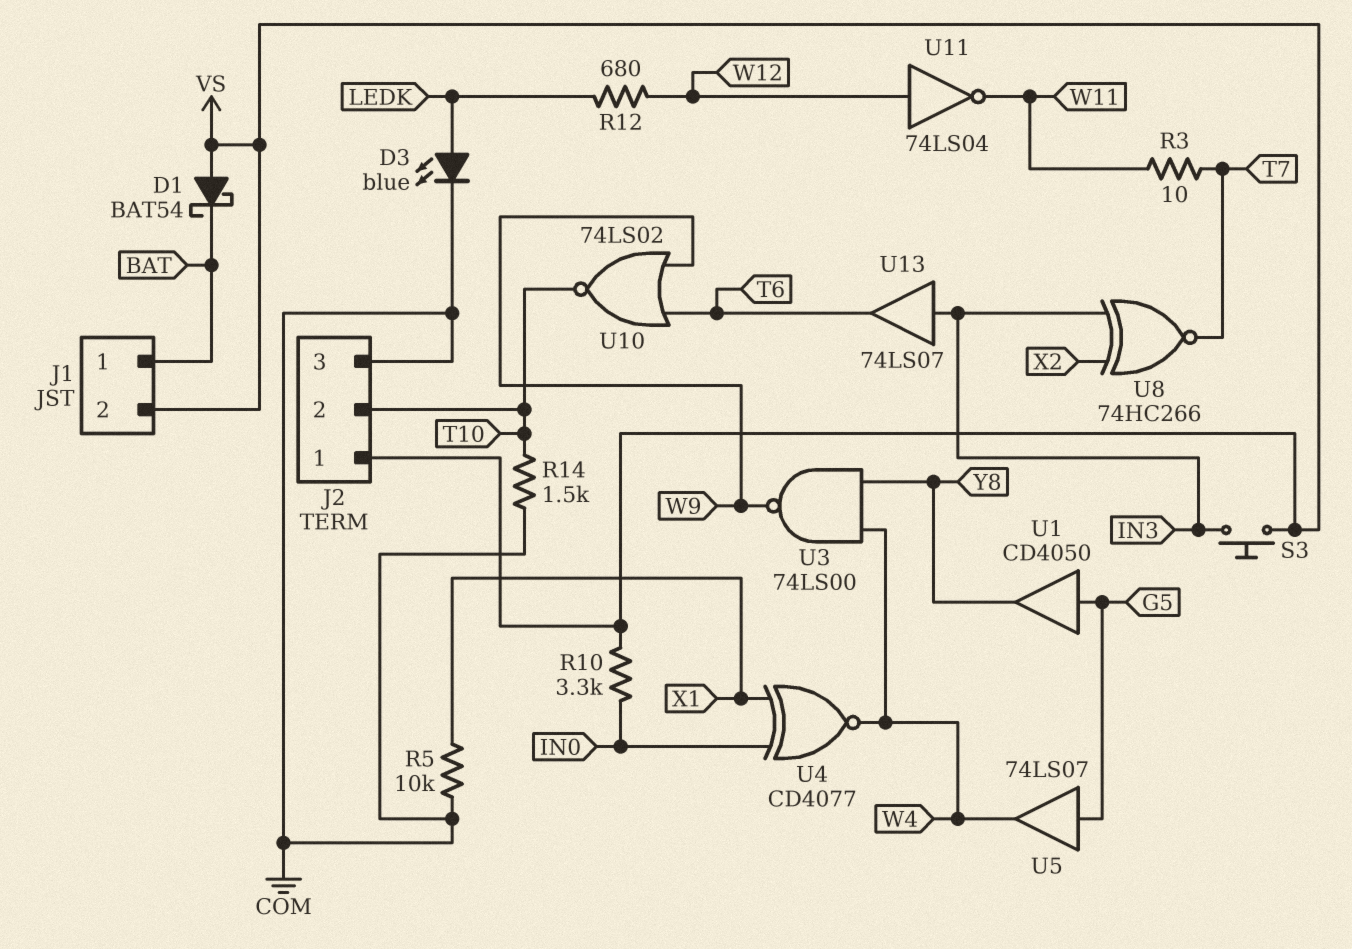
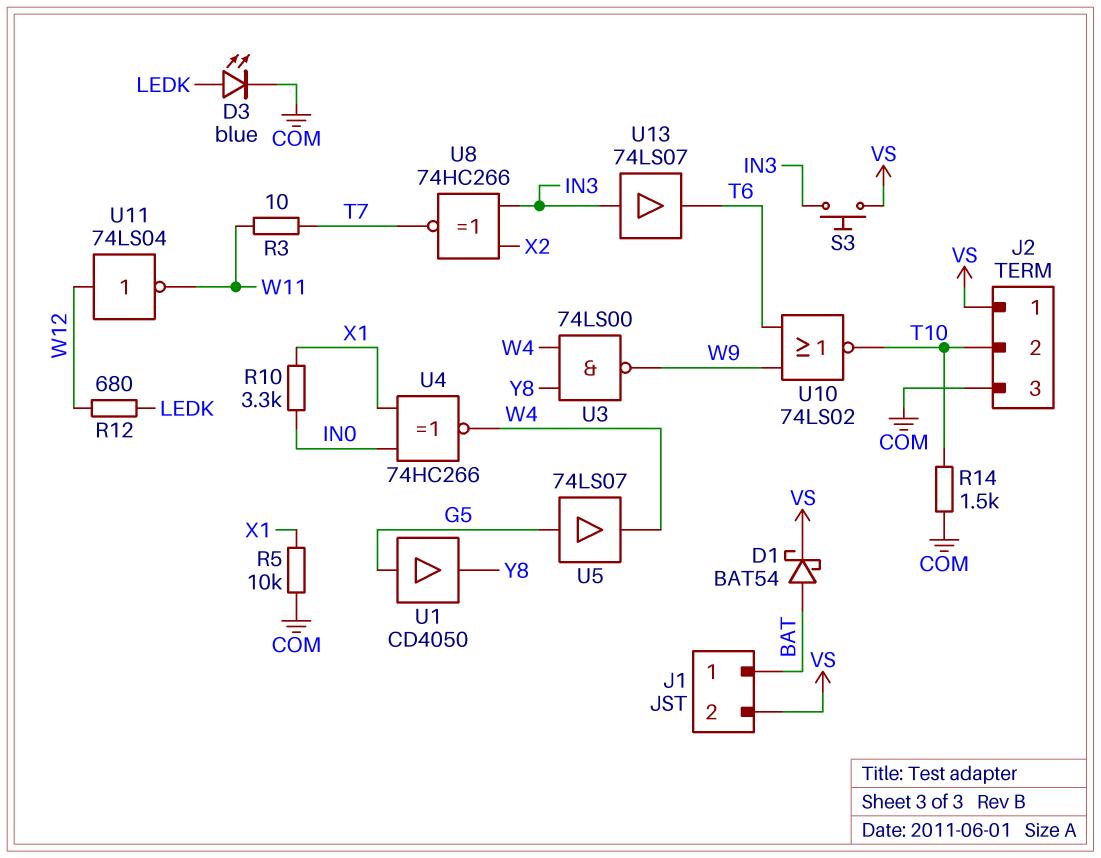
D1: schottky BAT54 (A VS, K BAT) -> schottky BAT54 (A BAT, K VS)
R10: 3.3k (IN0, VS) -> 3.3k (IN0, X1)
U4: XNOR CD4077 (in IN0, in X1, out W4) -> XNOR 74HC266 (in IN0, in X1, out W4)

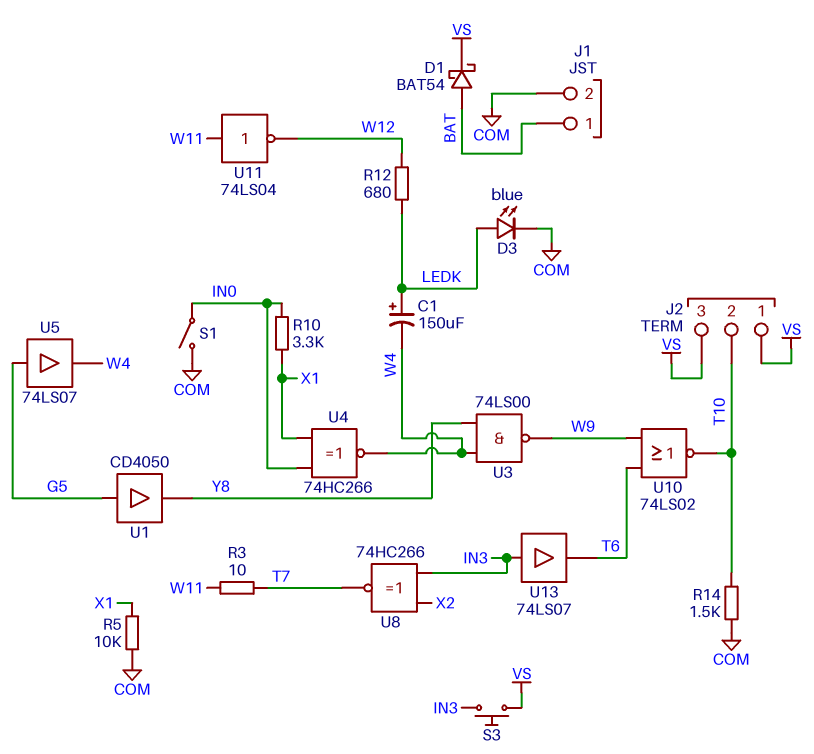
C1: none -> 150uF (plus LEDK, minus W4)
J1 pin 2: VS -> COM
J2 pin 3: COM -> VS
S1: none -> switch (COM, IN0)
U11: NOT 74LS04 (in W12, out W11) -> NOT 74LS04 (in W11, out W12)

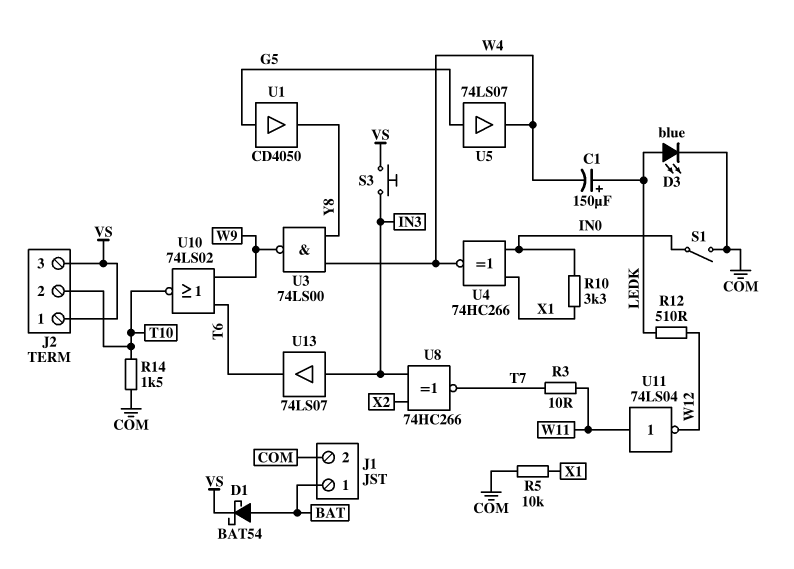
R12: 680 (LEDK, W12) -> 510 (LEDK, W12)

